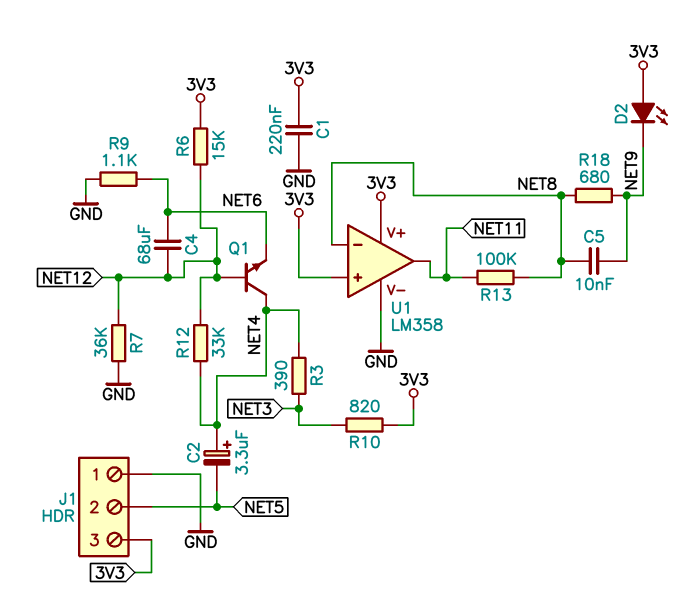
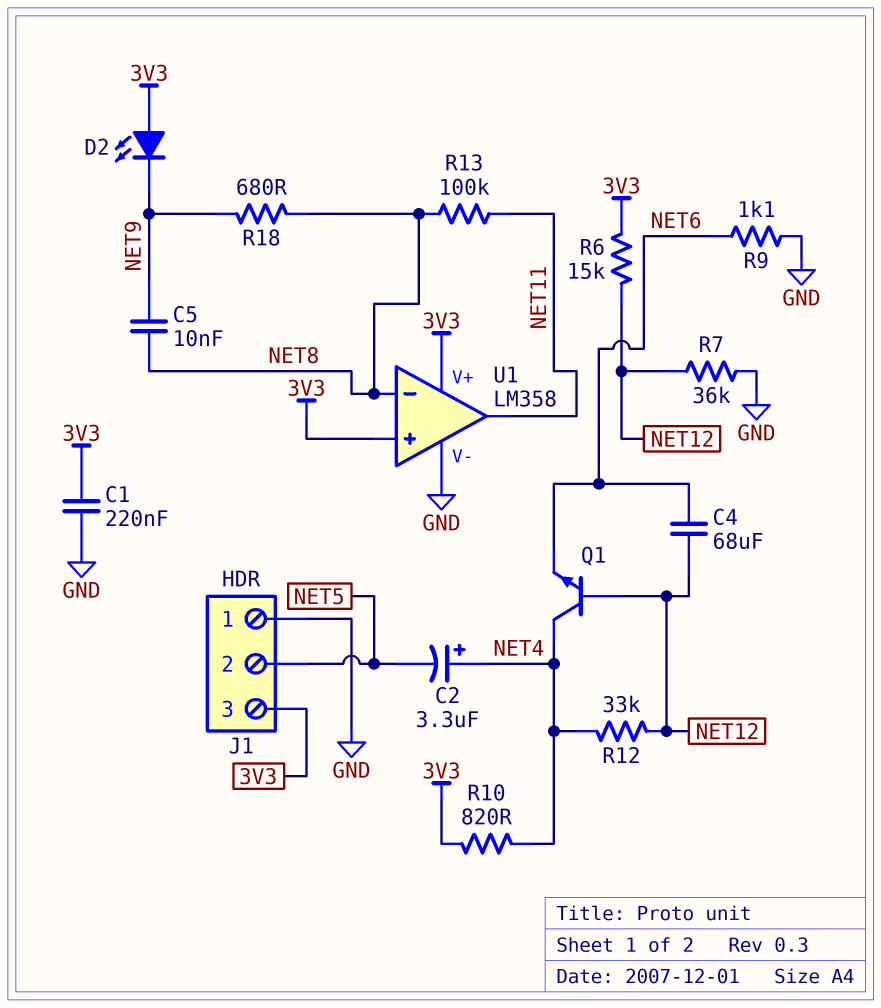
R3: 390 (NET3, NET4) -> none
R10: 820 (3V3, NET3) -> 820 (3V3, NET4)

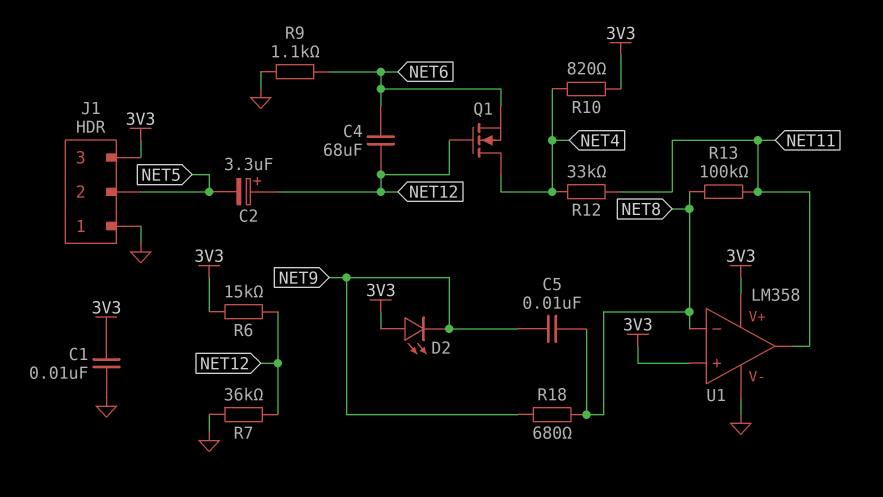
C1: 220nF (3V3, GND) -> 10nF (3V3, GND)
C2: 3.3uF (plus NET4, minus NET5) -> 3.3uF (plus NET12, minus NET5)
Q1: NPN (B NET12, C NET4, E NET6) -> NMOS (G NET12, D NET4, S NET6)
R12: 33k (NET4, NET12) -> 33k (NET4, NET11)

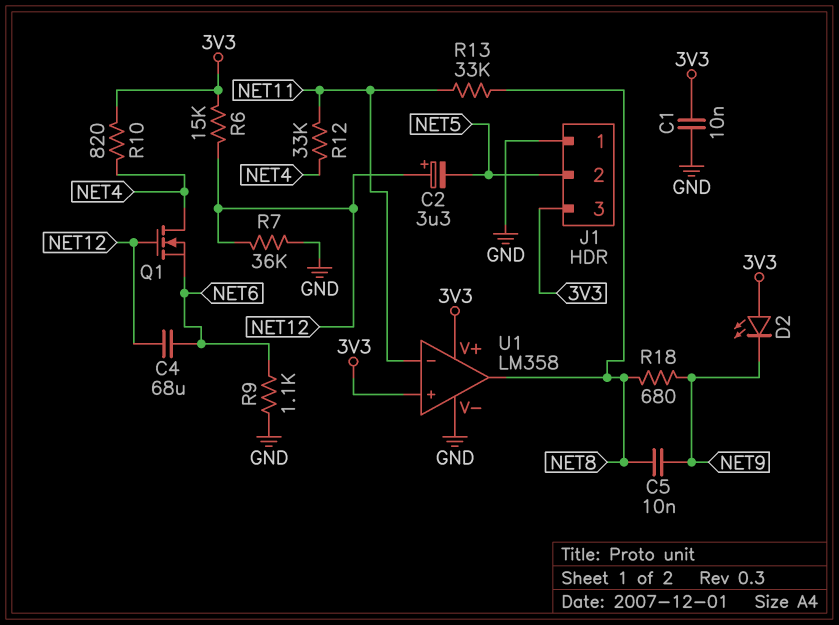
R13: 100k (NET8, NET11) -> 33k (NET8, NET11)
U1 pin in-: NET8 -> NET11
U1 pin out: NET11 -> NET8

